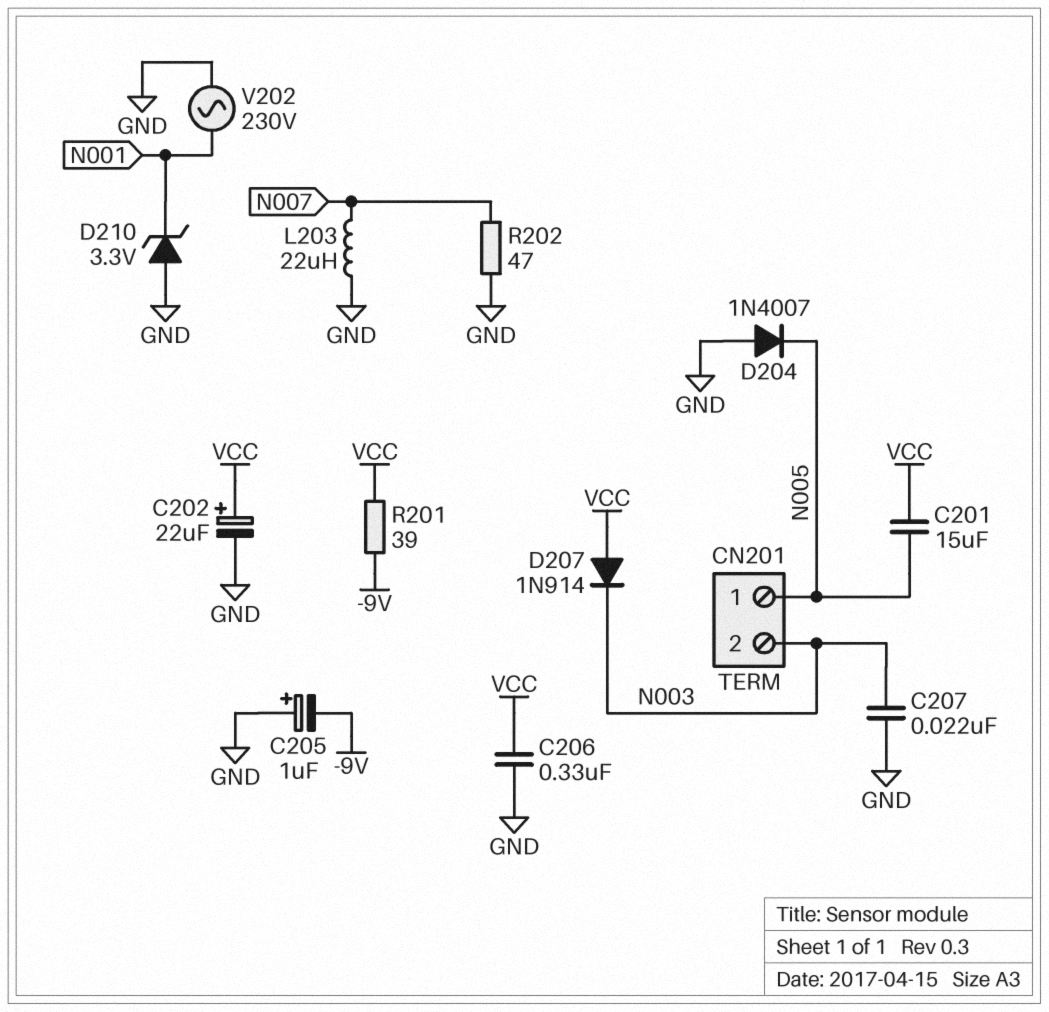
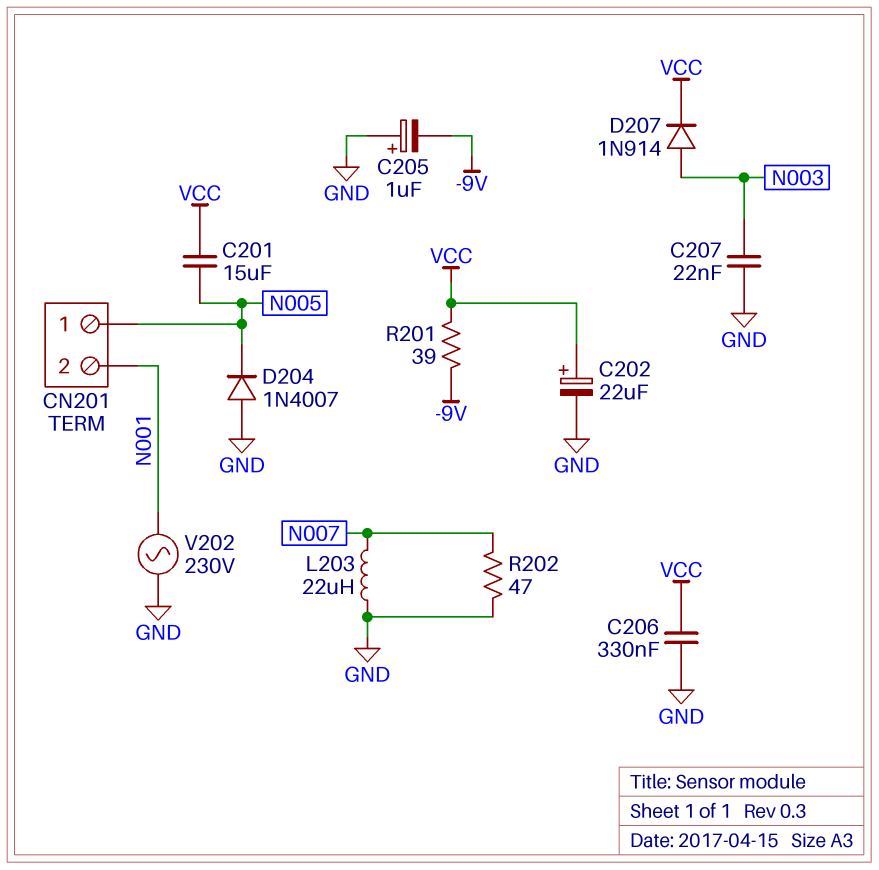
CN201 pin 2: N003 -> N001
D207: diode 1N914 (A VCC, K N003) -> diode 1N914 (A N003, K VCC)
D210: zener 3.3V (A GND, K N001) -> none

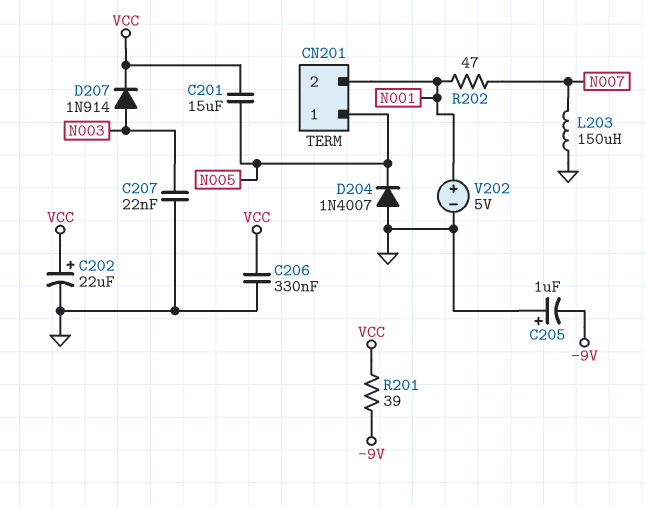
L203: 22uH (GND, N007) -> 150uH (GND, N007)
R202: 47 (GND, N007) -> 47 (N001, N007)
V202: AC 230V (GND, N001) -> 5V (plus N001, minus GND)

